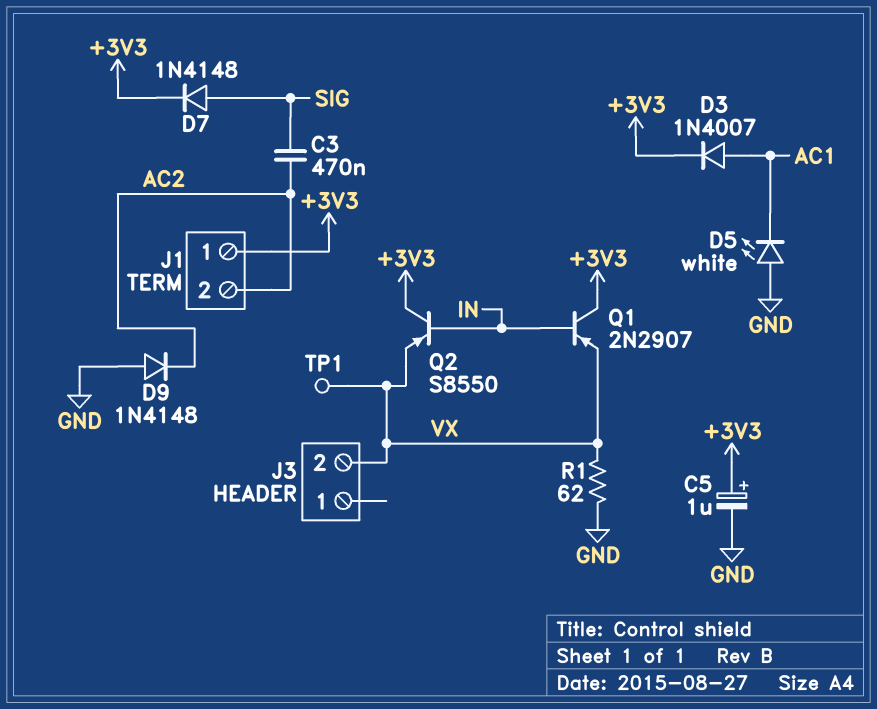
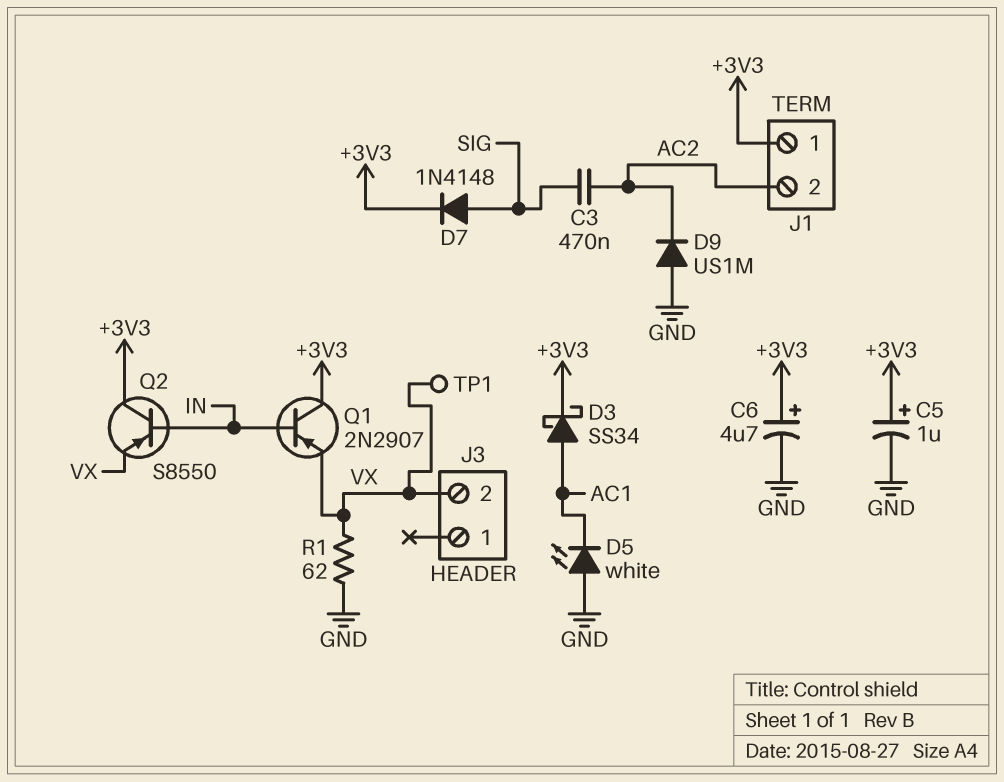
C6: none -> 4.7uF (plus +3V3, minus GND)
D3: diode 1N4007 (A AC1, K +3V3) -> schottky SS34 (A AC1, K +3V3)
D9: diode 1N4148 (A GND, K AC2) -> diode US1M (A GND, K AC2)

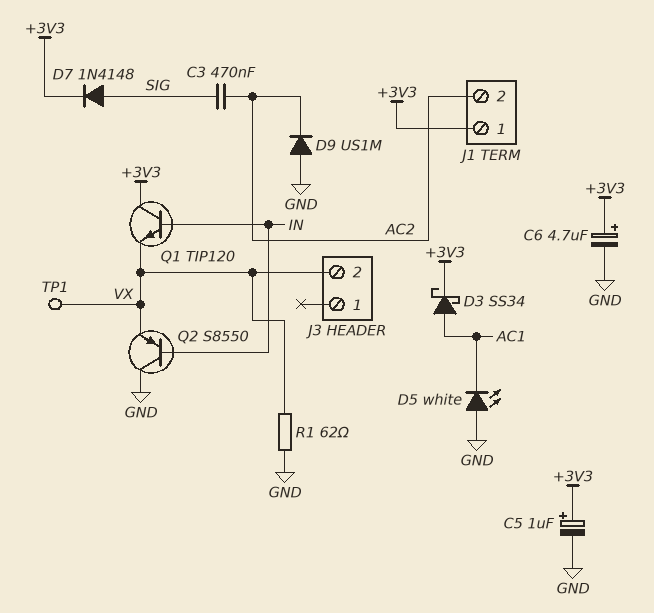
Q1: PNP 2N2907 (B IN, C +3V3, E VX) -> NPN TIP120 (B IN, C +3V3, E VX)
Q2: PNP S8550 (B IN, C +3V3, E VX) -> PNP S8550 (B IN, C GND, E VX)

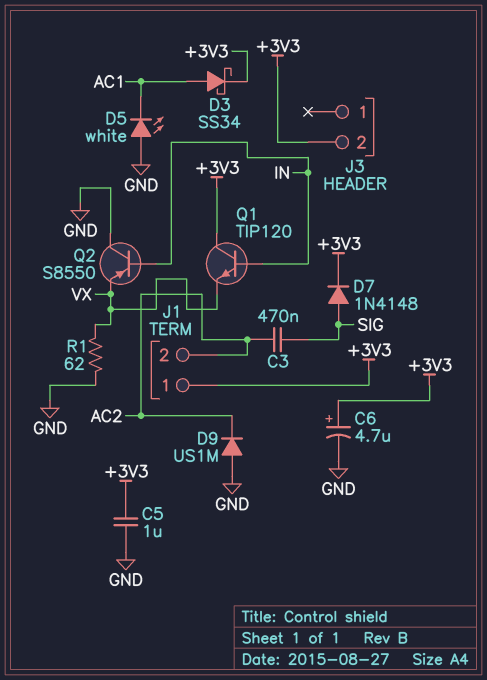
C5: 1uF (plus +3V3, minus GND) -> 1uF (+3V3, GND)
J3 pin 2: VX -> +3V3
TP1: test point (VX) -> none

